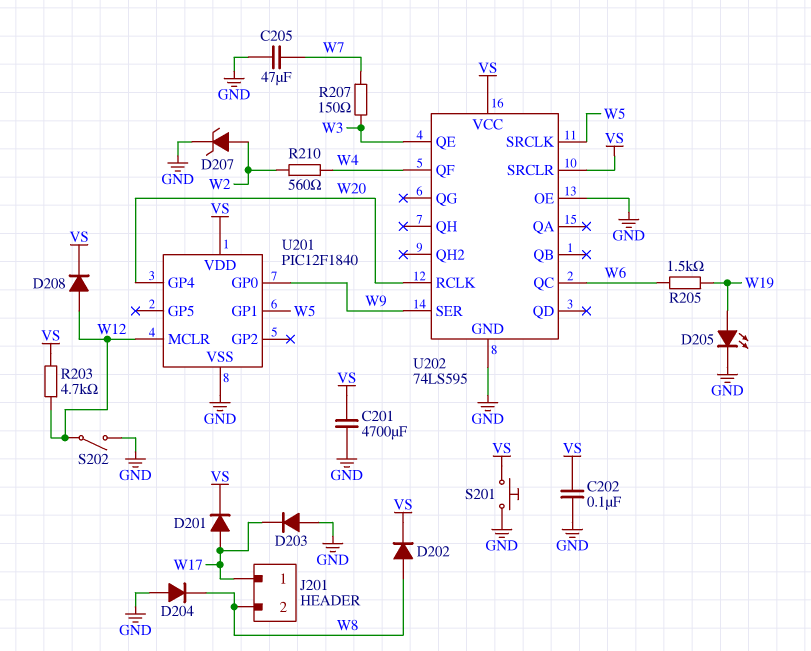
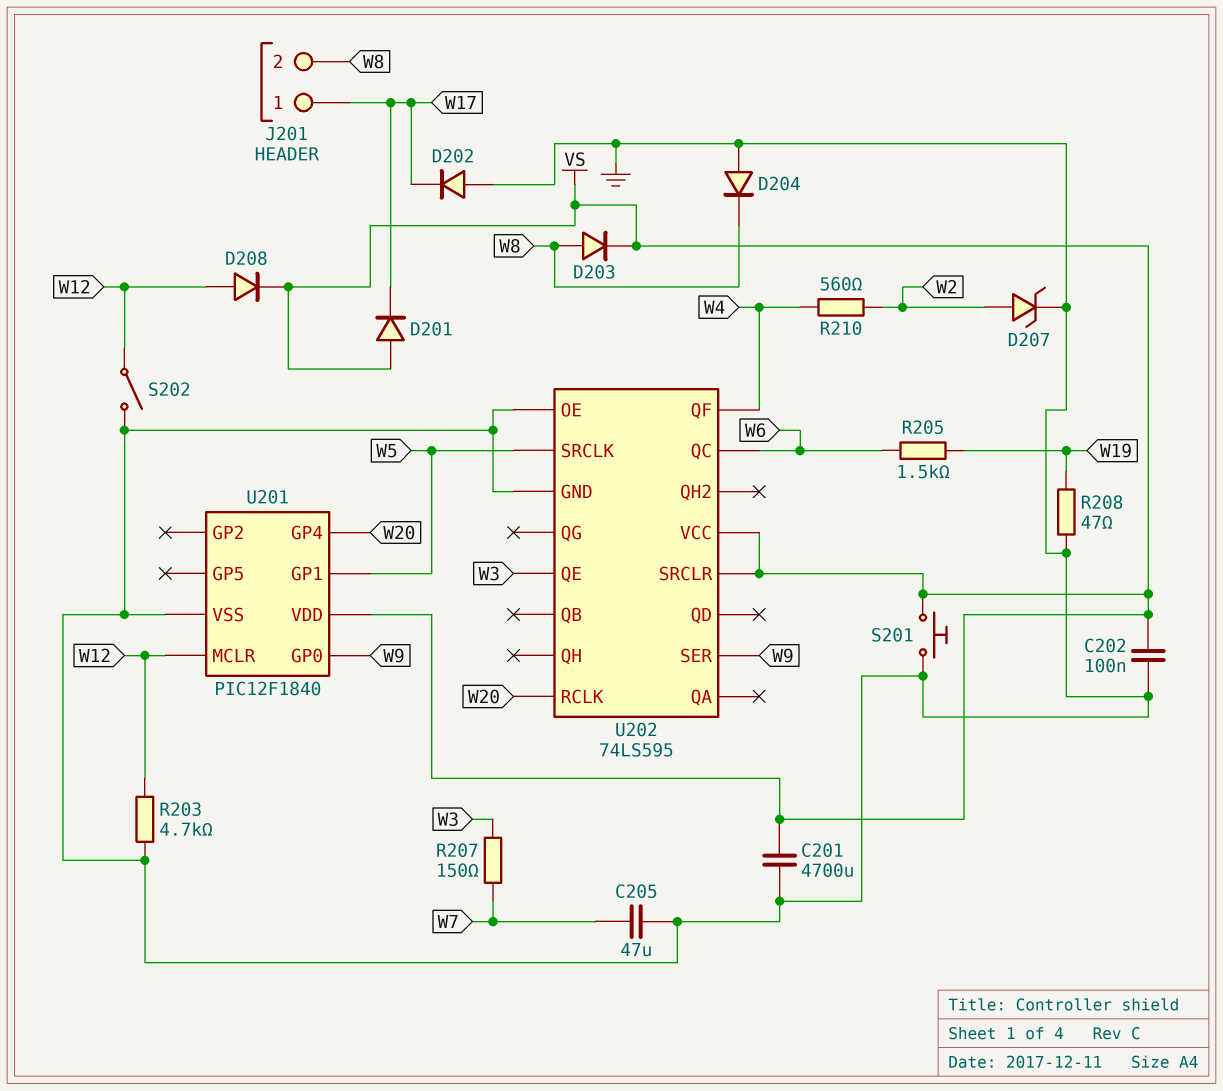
D201: diode (A W17, K VS) -> diode (A VS, K W17)
D202: diode (A W8, K VS) -> diode (A GND, K W17)
D203: diode (A GND, K W17) -> diode (A W8, K VS)
D205: LED (A W19, K GND) -> none
R203: 4.7k (VS, W12) -> 4.7k (GND, W12)
R208: none -> 47 (GND, W19)

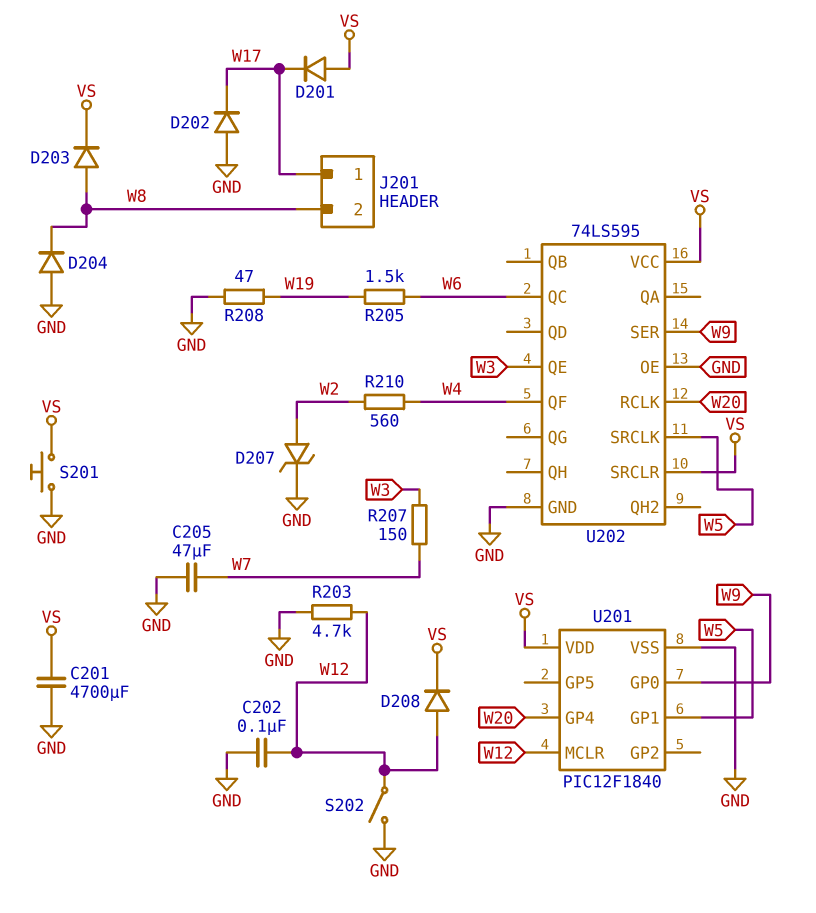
C202: 100nF (GND, VS) -> 100nF (GND, W12)

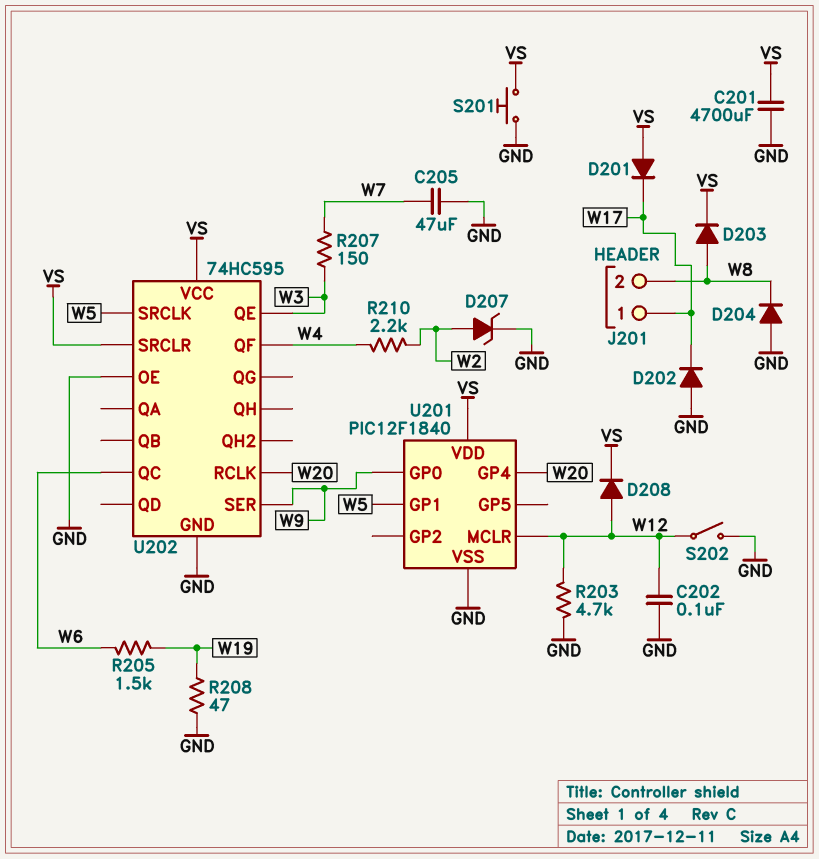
R210: 560 (W2, W4) -> 2.2k (W2, W4)
U202: 74LS595 -> 74HC595

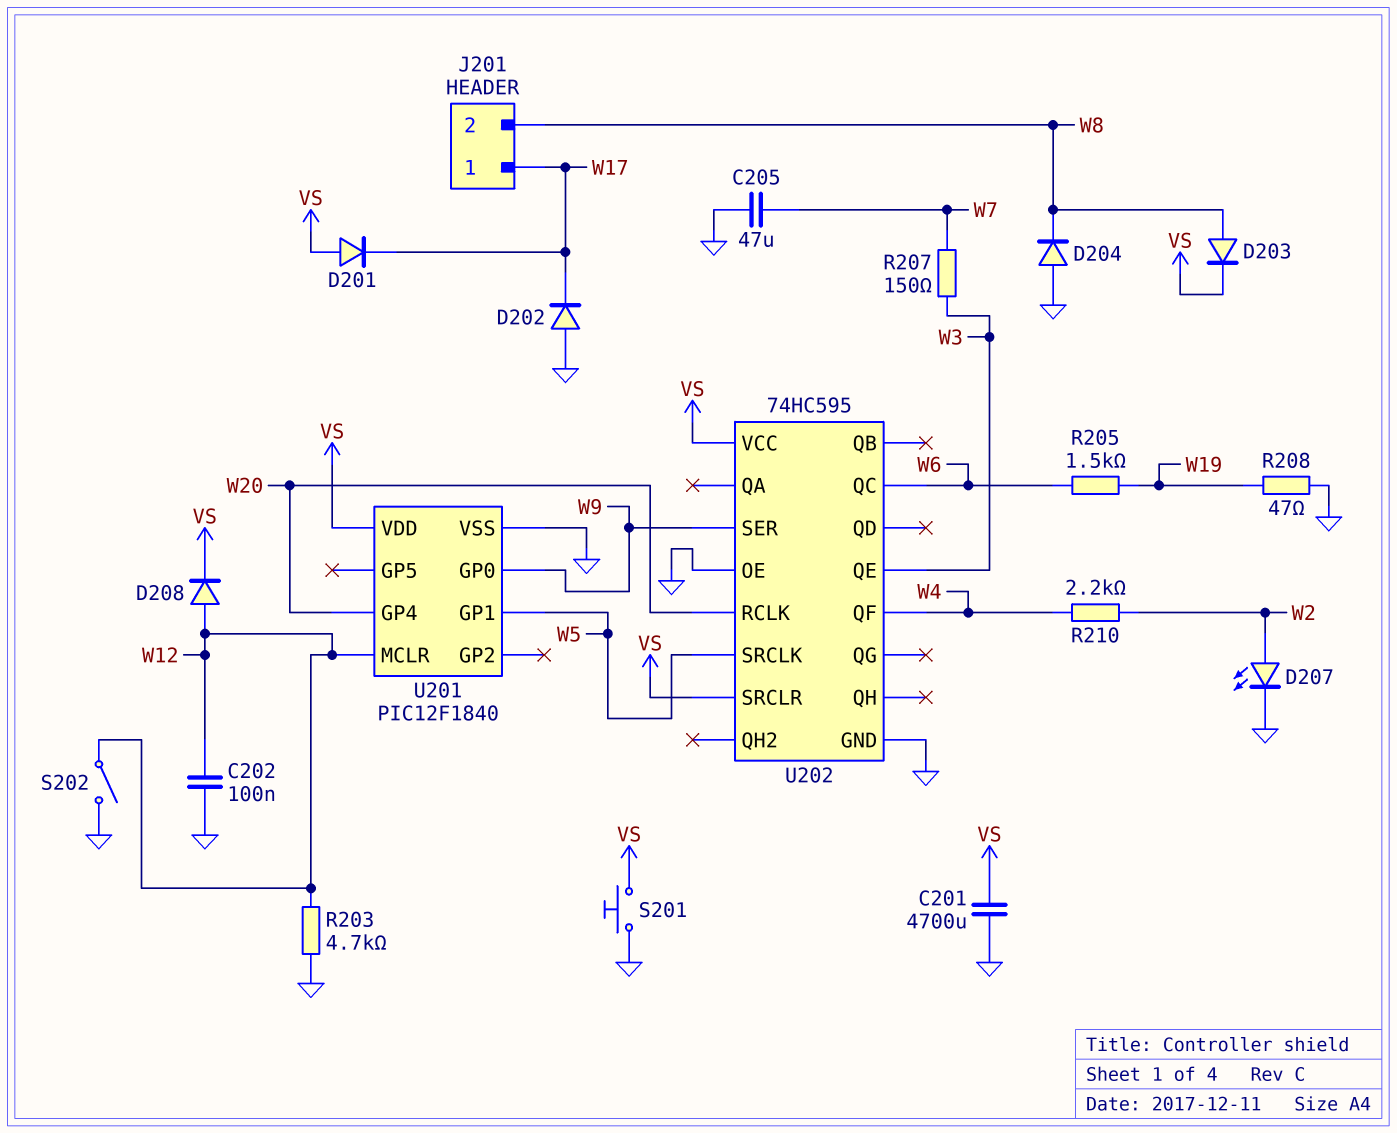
D207: zener (A W2, K GND) -> LED (A W2, K GND)

